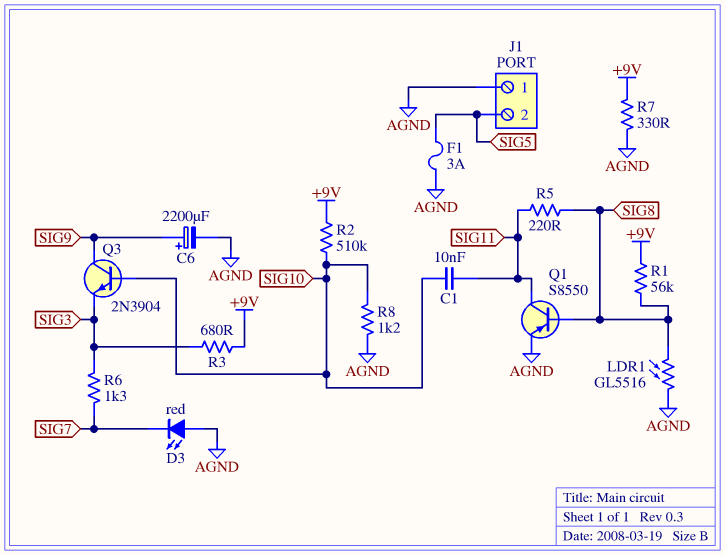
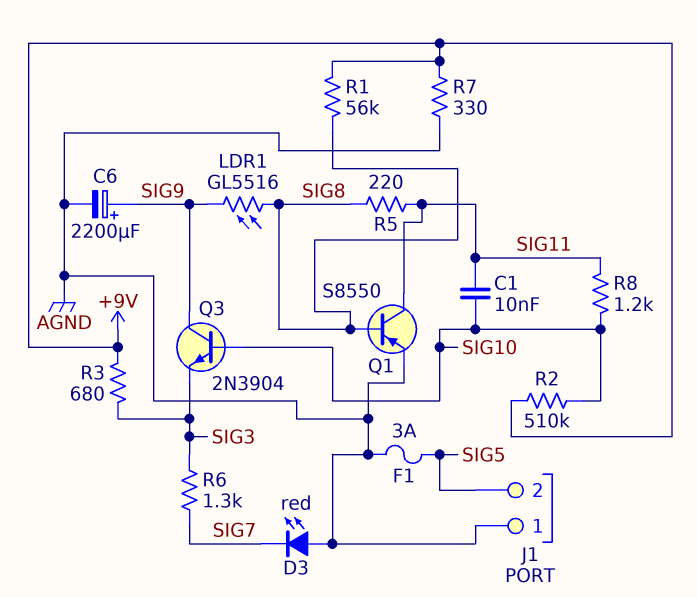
LDR1: GL5516 (AGND, SIG8) -> GL5516 (SIG8, SIG9)
R8: 1.2k (AGND, SIG10) -> 1.2k (SIG10, SIG11)

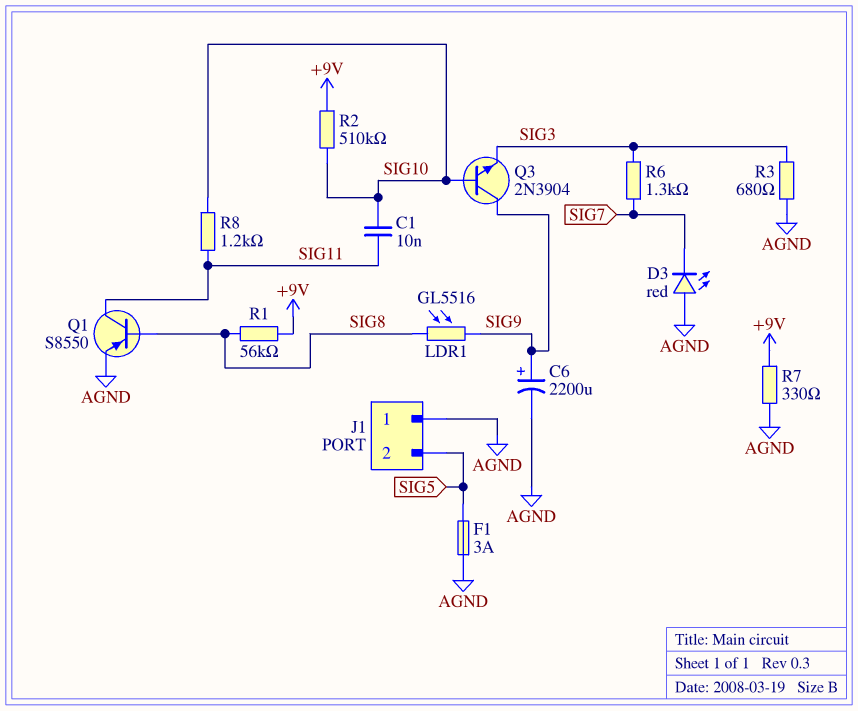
R3: 680 (+9V, SIG3) -> 680 (AGND, SIG3)
R5: 220 (SIG8, SIG11) -> none

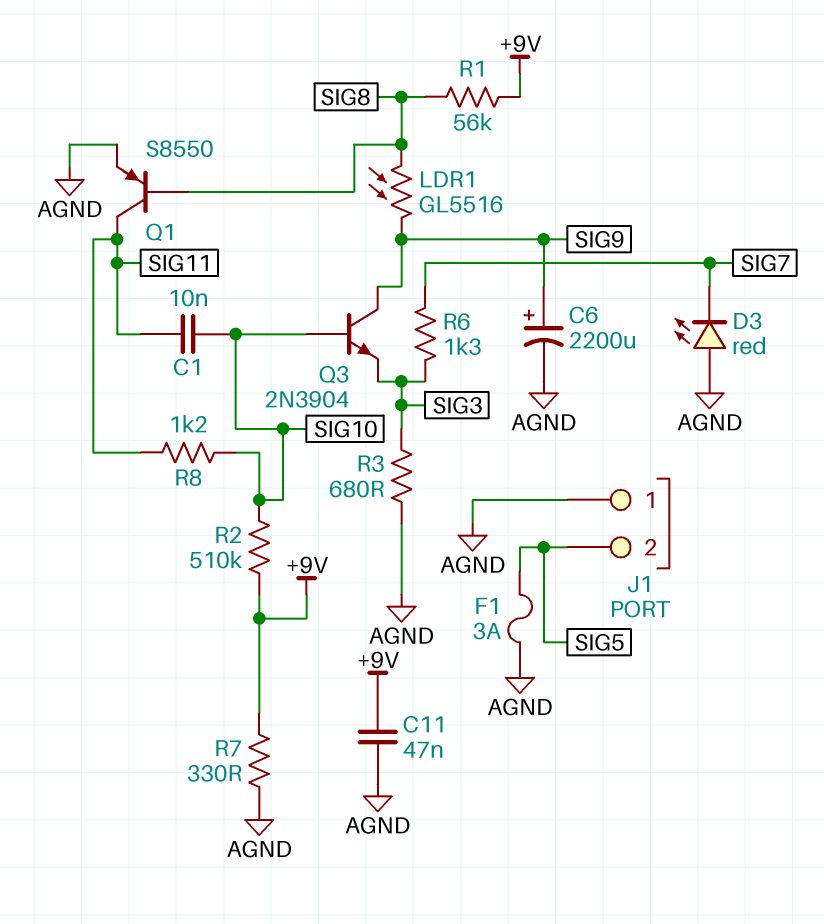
C11: none -> 47nF (+9V, AGND)

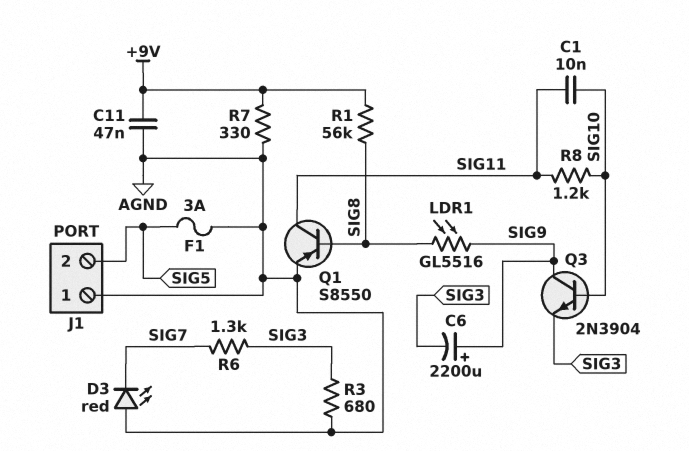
C6: 2200uF (plus SIG9, minus AGND) -> 2200uF (plus SIG9, minus SIG3)
R2: 510k (+9V, SIG10) -> none

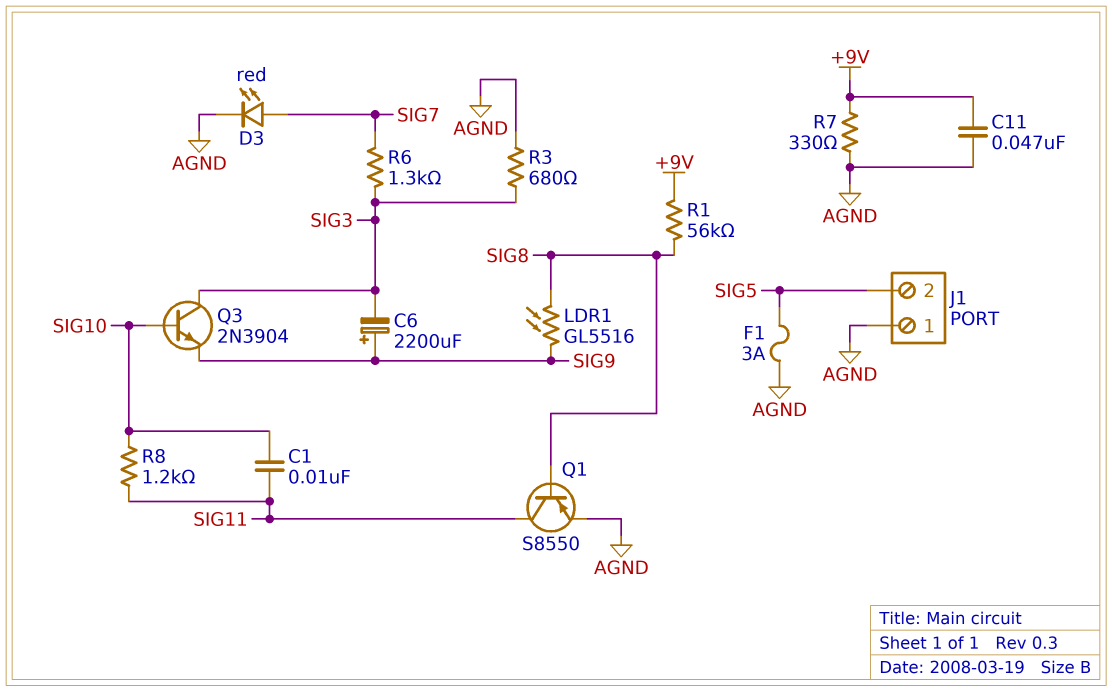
D3: LED red (A AGND, K SIG7) -> LED red (A SIG7, K AGND)
Q3: NPN 2N3904 (B SIG10, C SIG9, E SIG3) -> NPN 2N3904 (B SIG10, C SIG3, E SIG9)

